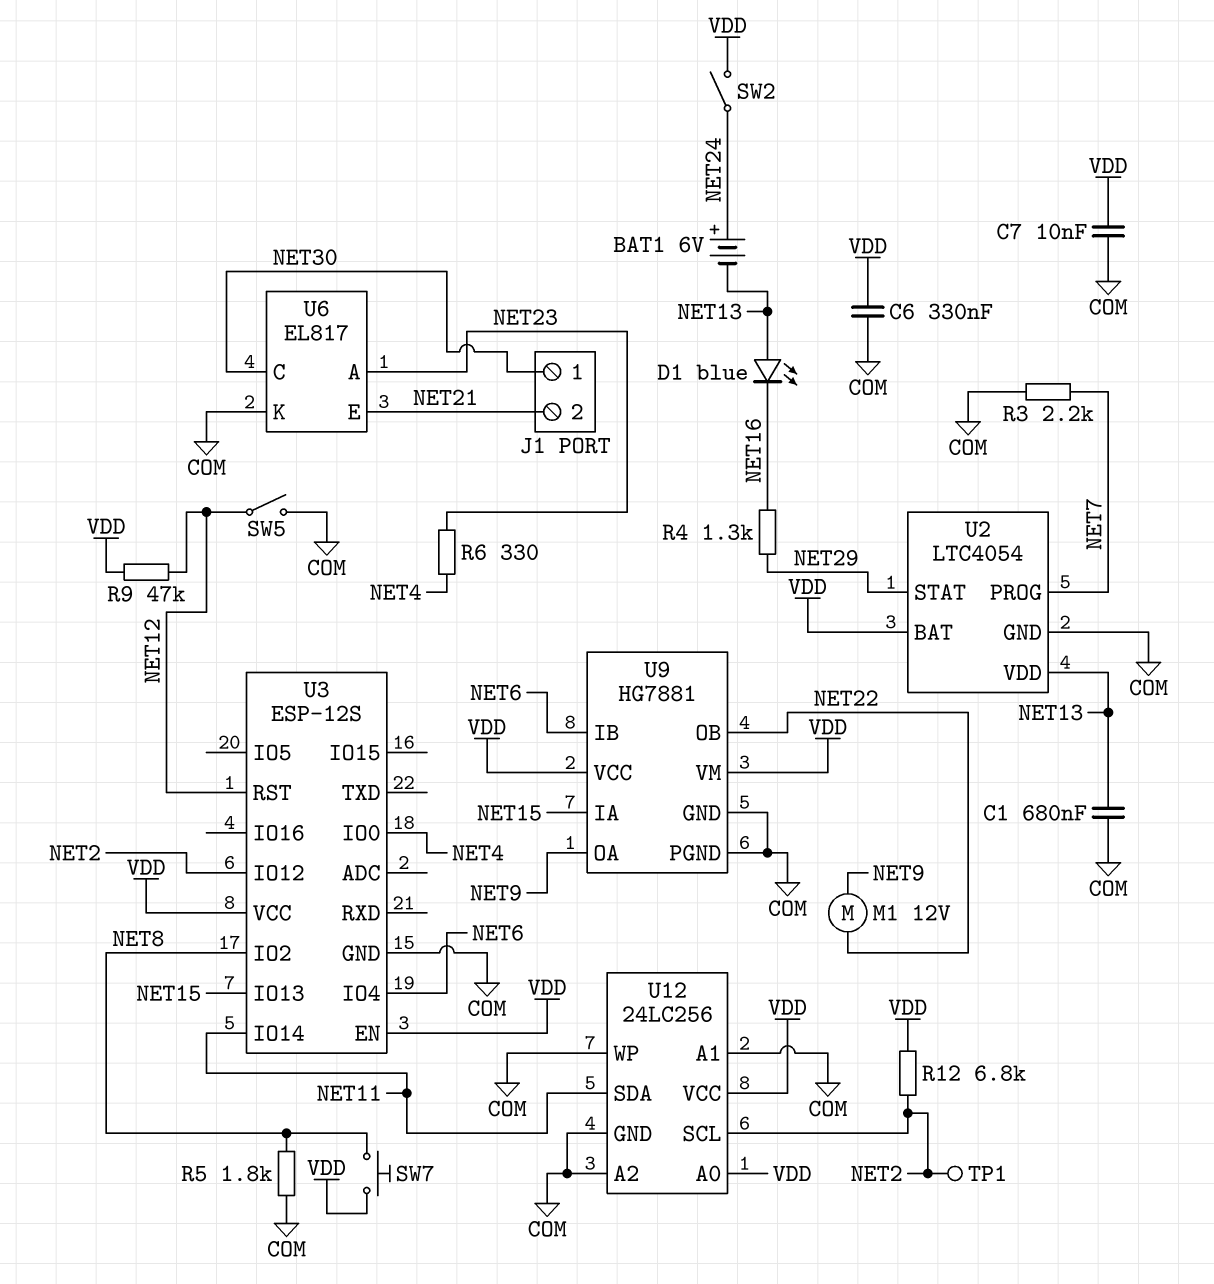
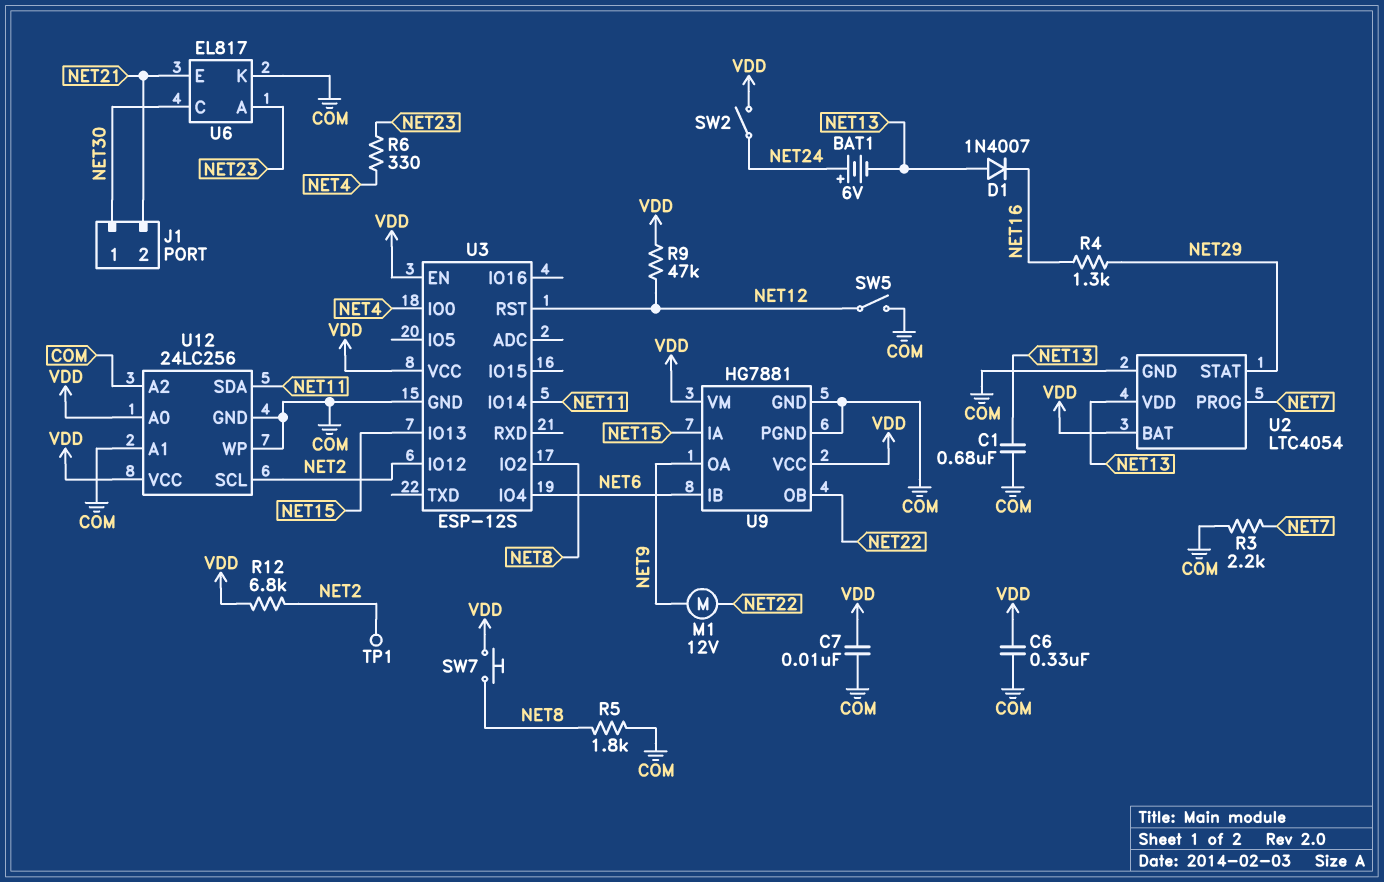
D1: LED blue (A NET13, K NET16) -> diode 1N4007 (A NET13, K NET16)

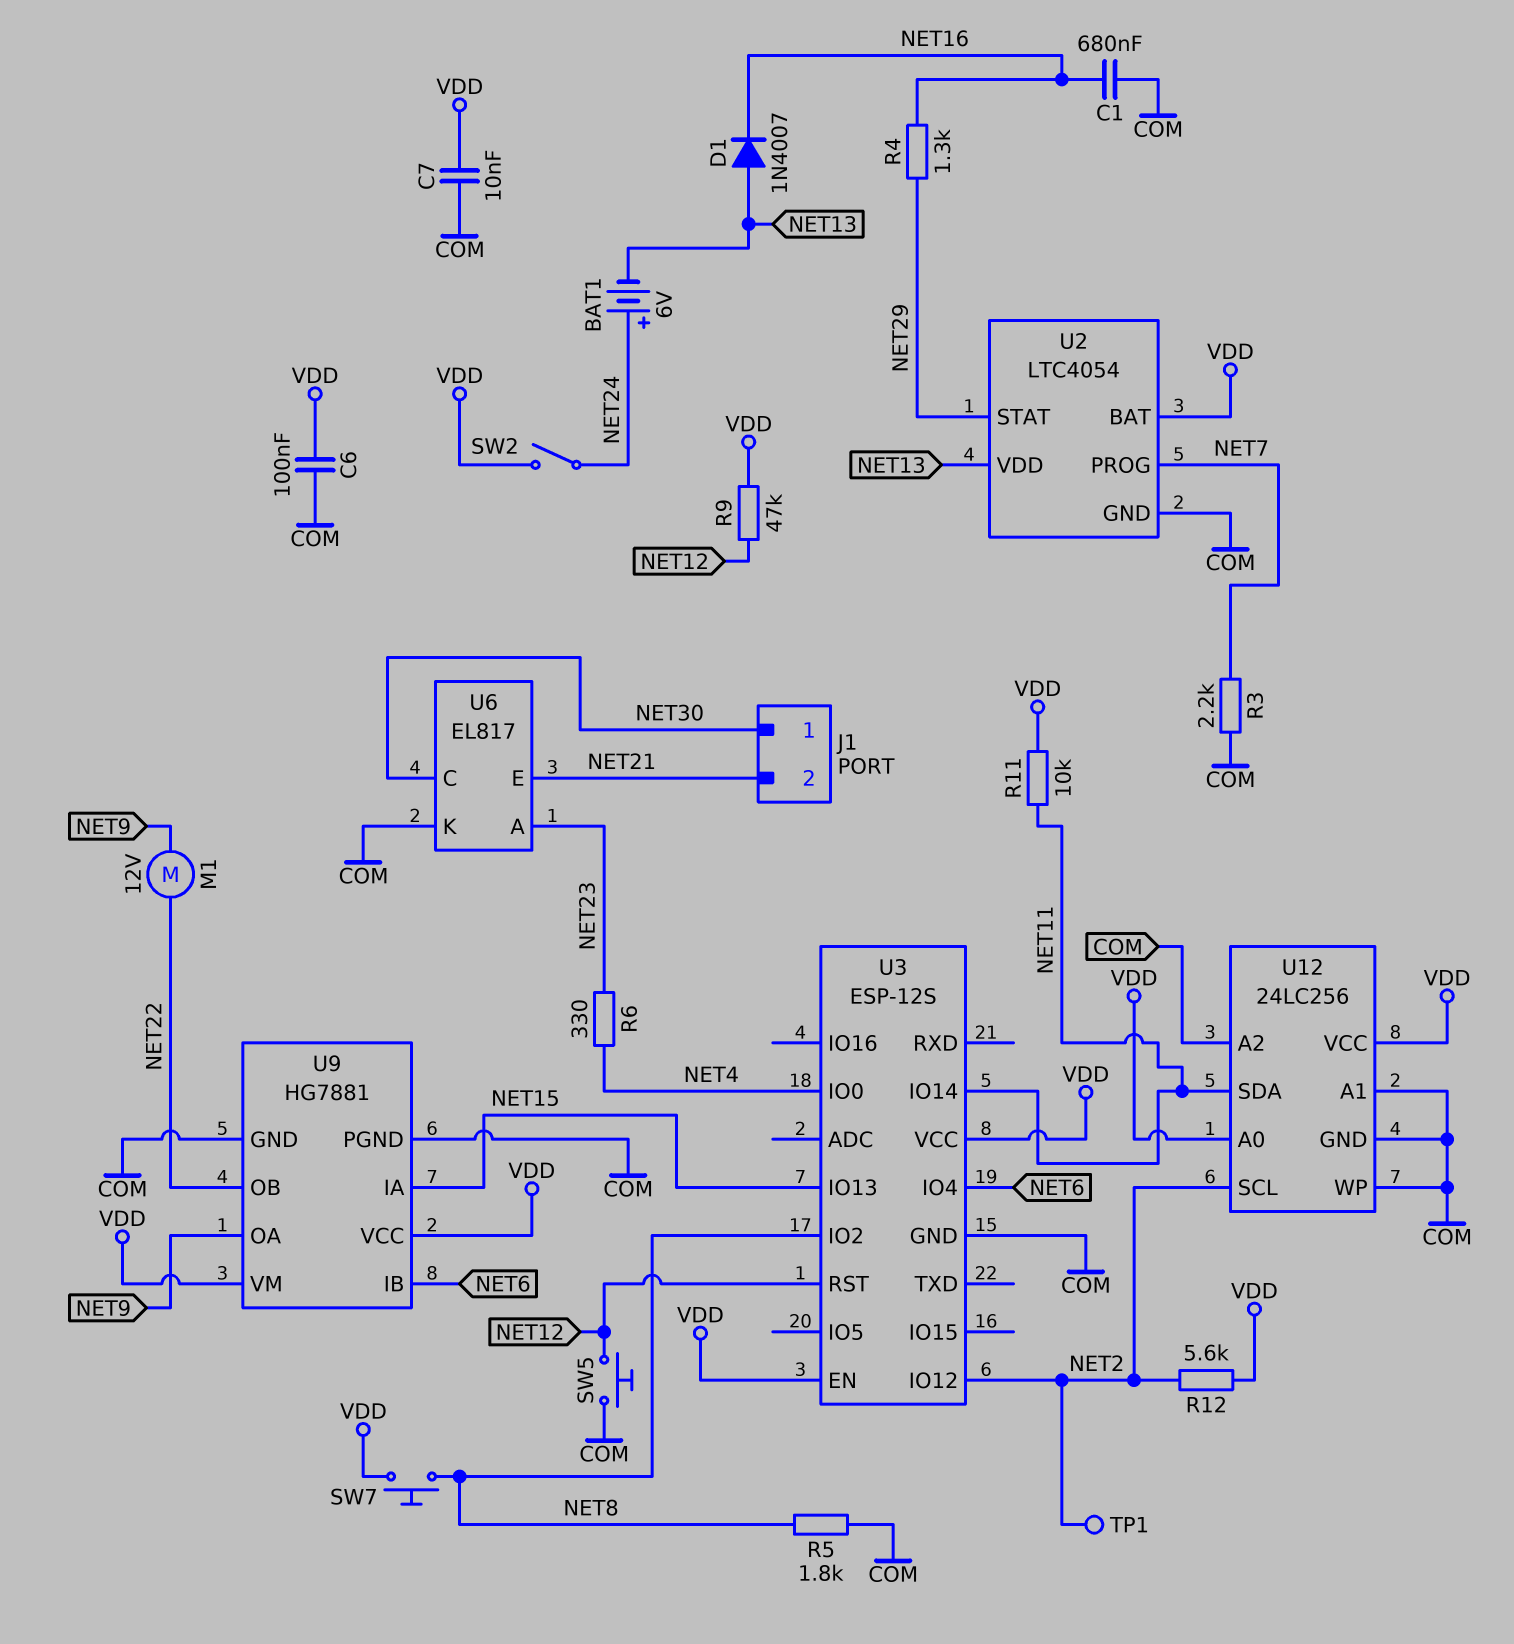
C1: 680nF (COM, NET13) -> 680nF (COM, NET16)
C6: 330nF (COM, VDD) -> 100nF (COM, VDD)
R11: none -> 10k (NET11, VDD)
R12: 6.8k (NET2, VDD) -> 5.6k (NET2, VDD)
SW5: switch (COM, NET12) -> button (COM, NET12)

